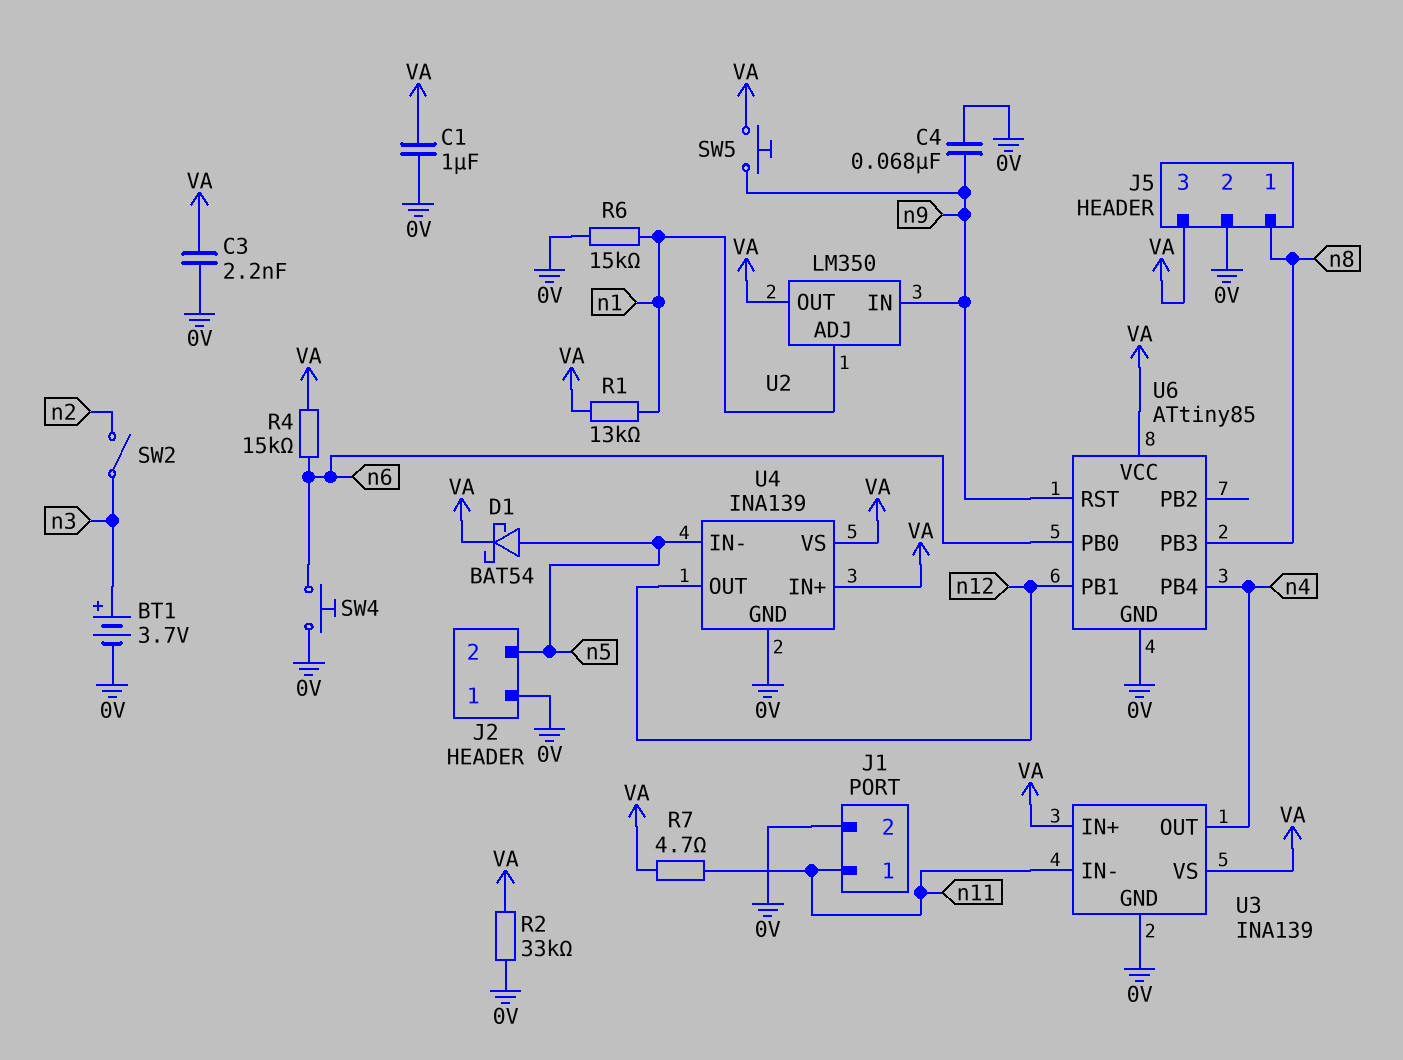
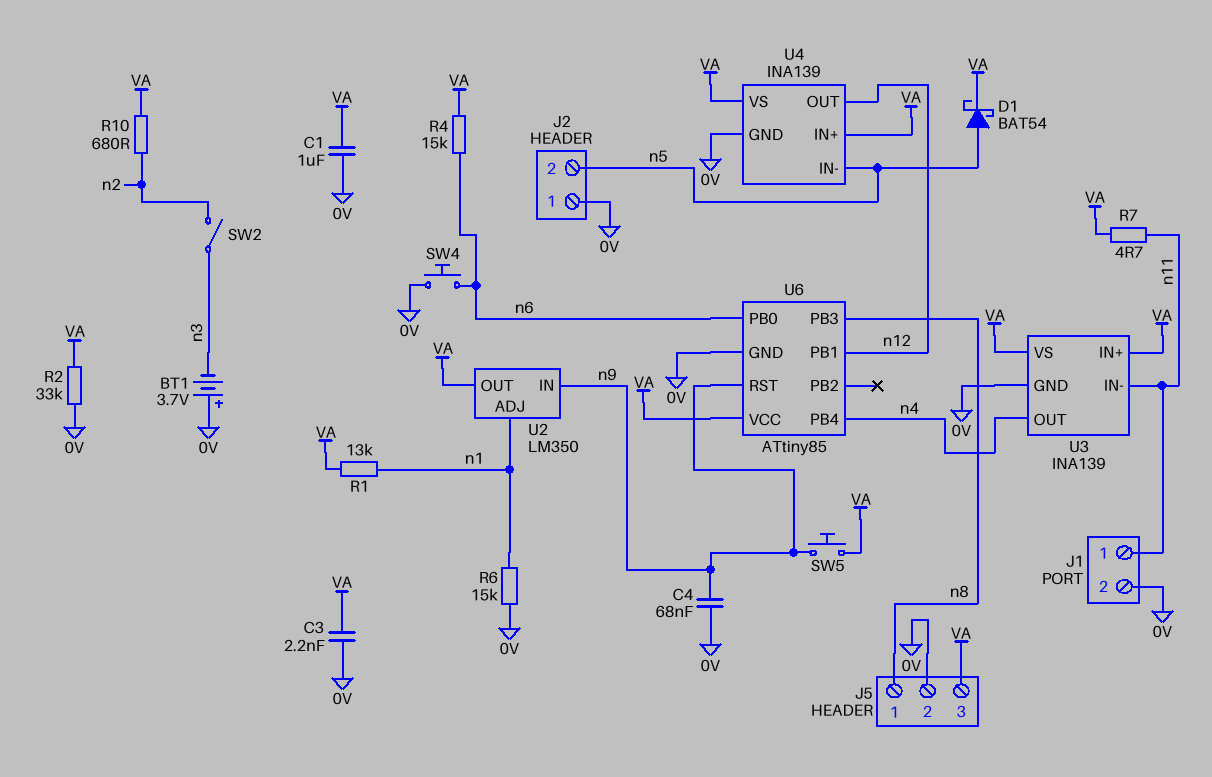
BT1: 3.7V (plus n3, minus 0V) -> 3.7V (plus 0V, minus n3)
R10: none -> 680 (VA, n2)

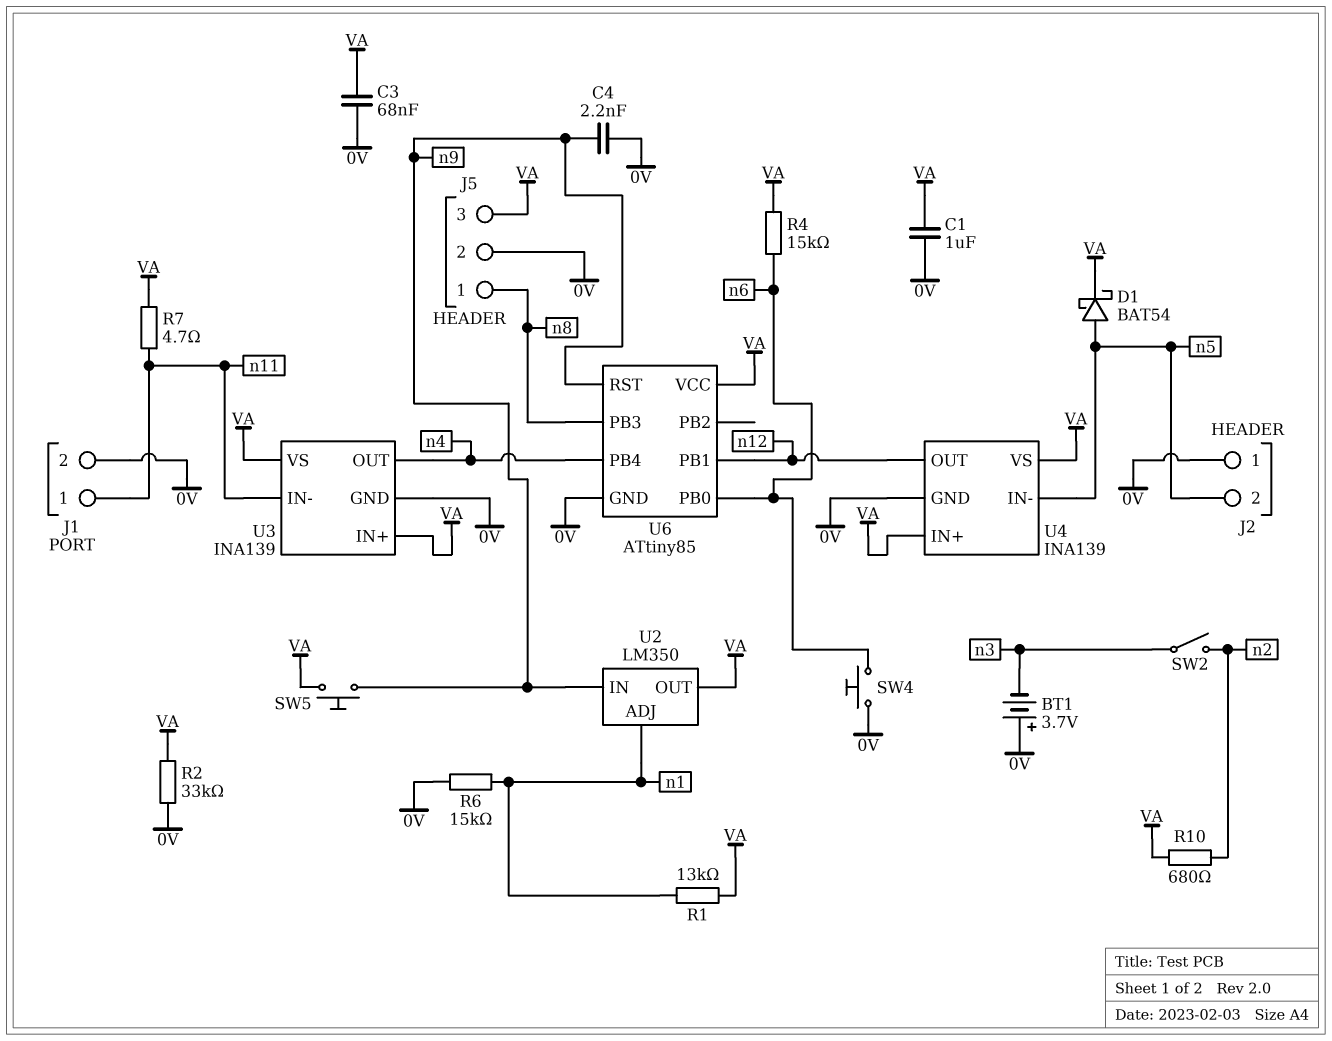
C3: 2.2nF (0V, VA) -> 68nF (0V, VA)
C4: 68nF (0V, n9) -> 2.2nF (0V, n9)

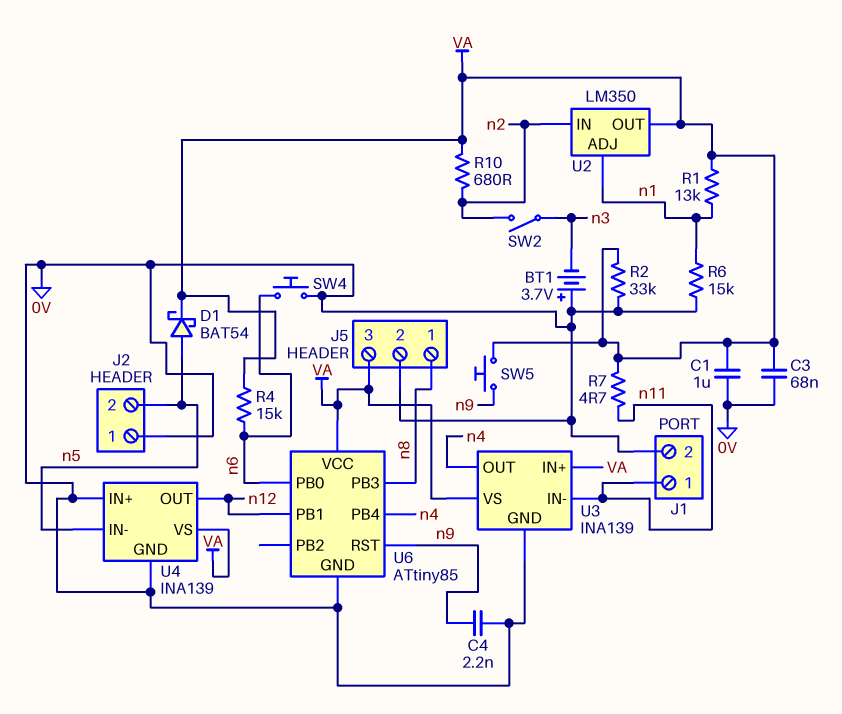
U2 pin IN: n9 -> n2
U4 pin IN+: VA -> 0V

